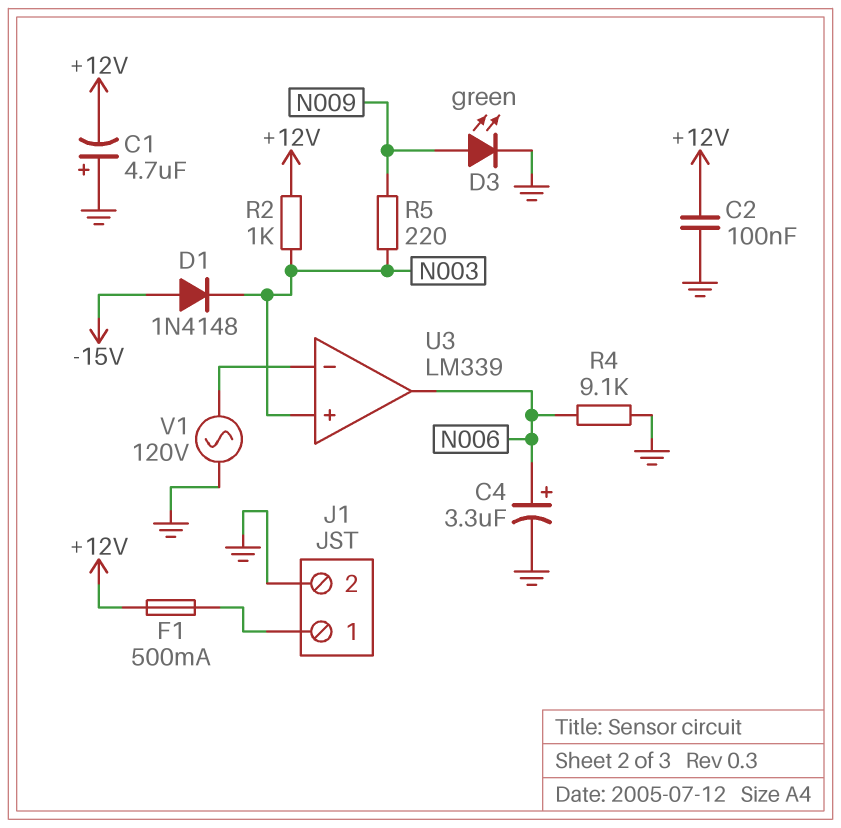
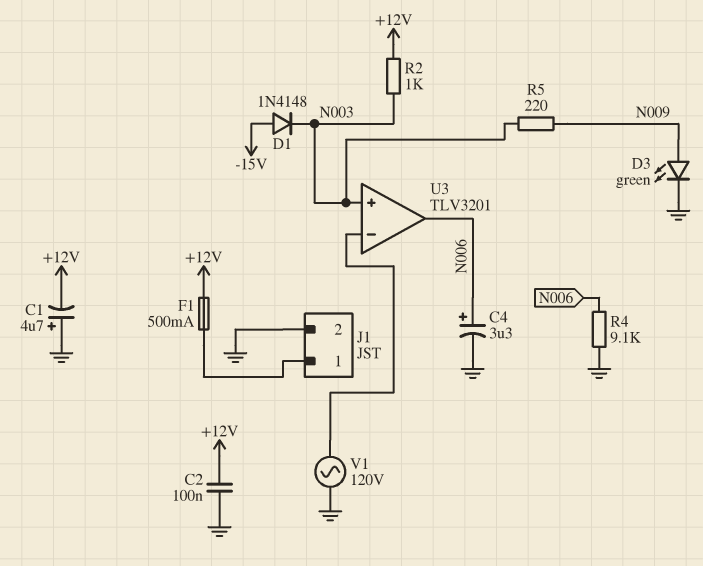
U3: LM339 -> TLV3201

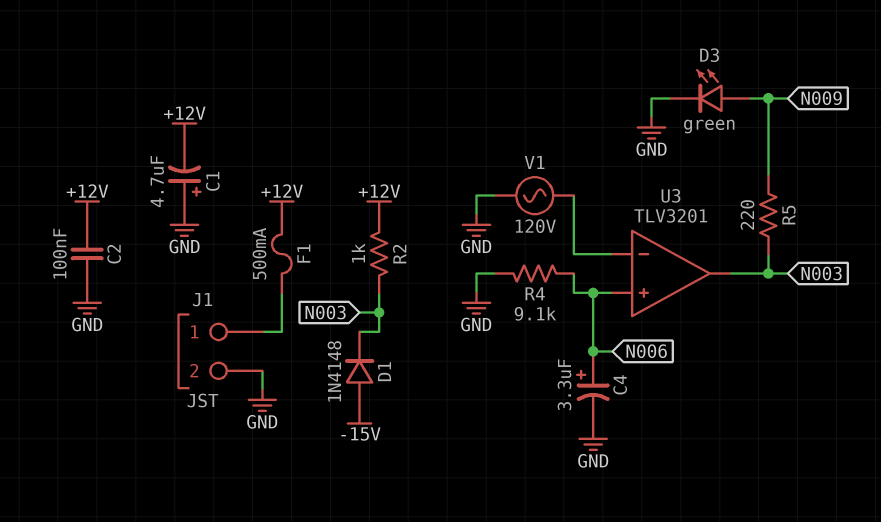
U3 pin in+: N003 -> N006
U3 pin out: N006 -> N003

